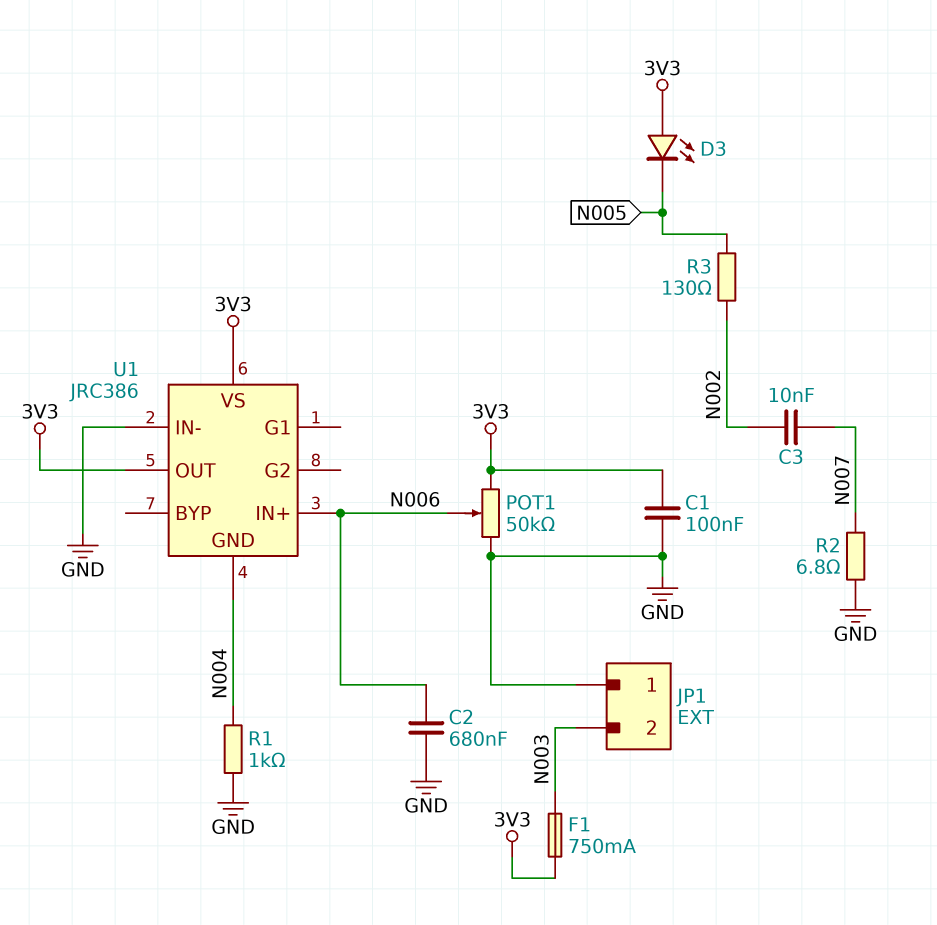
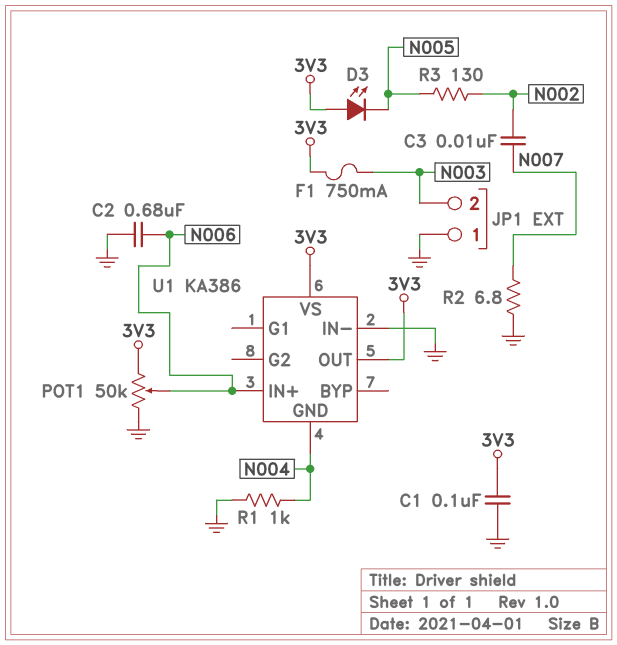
U1: JRC386 -> KA386

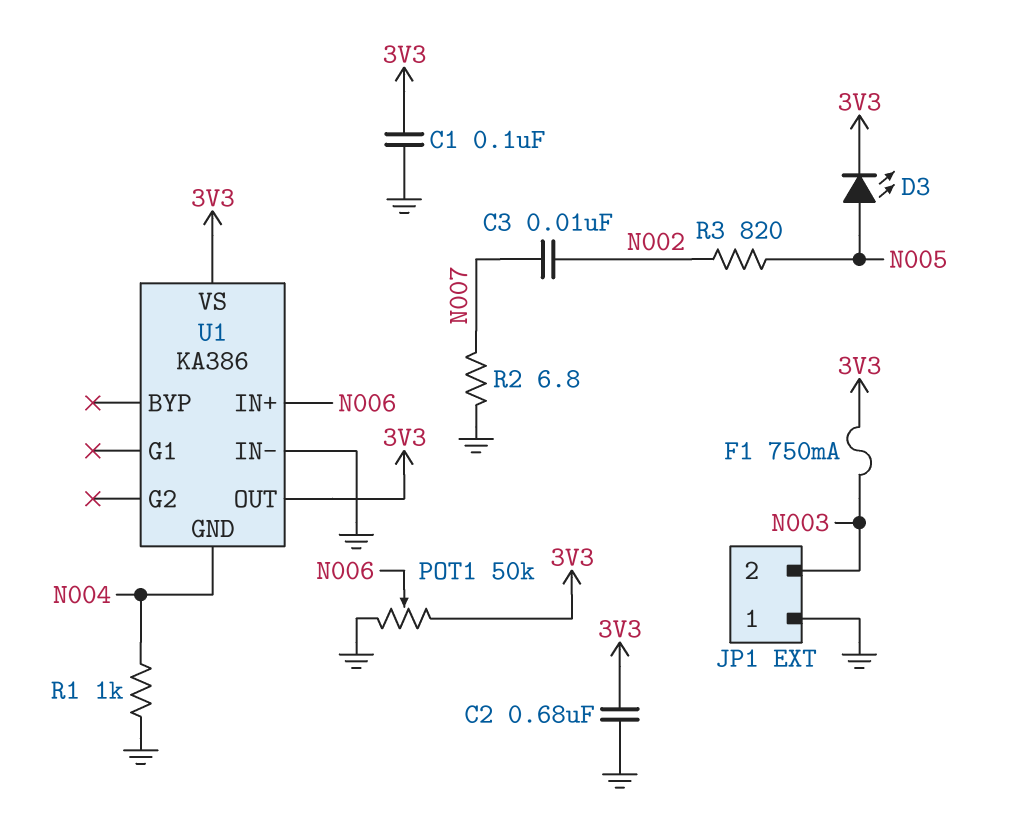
C2: 680nF (GND, N006) -> 680nF (3V3, GND)
D3: LED (A 3V3, K N005) -> LED (A N005, K 3V3)
R3: 130 (N002, N005) -> 820 (N002, N005)

